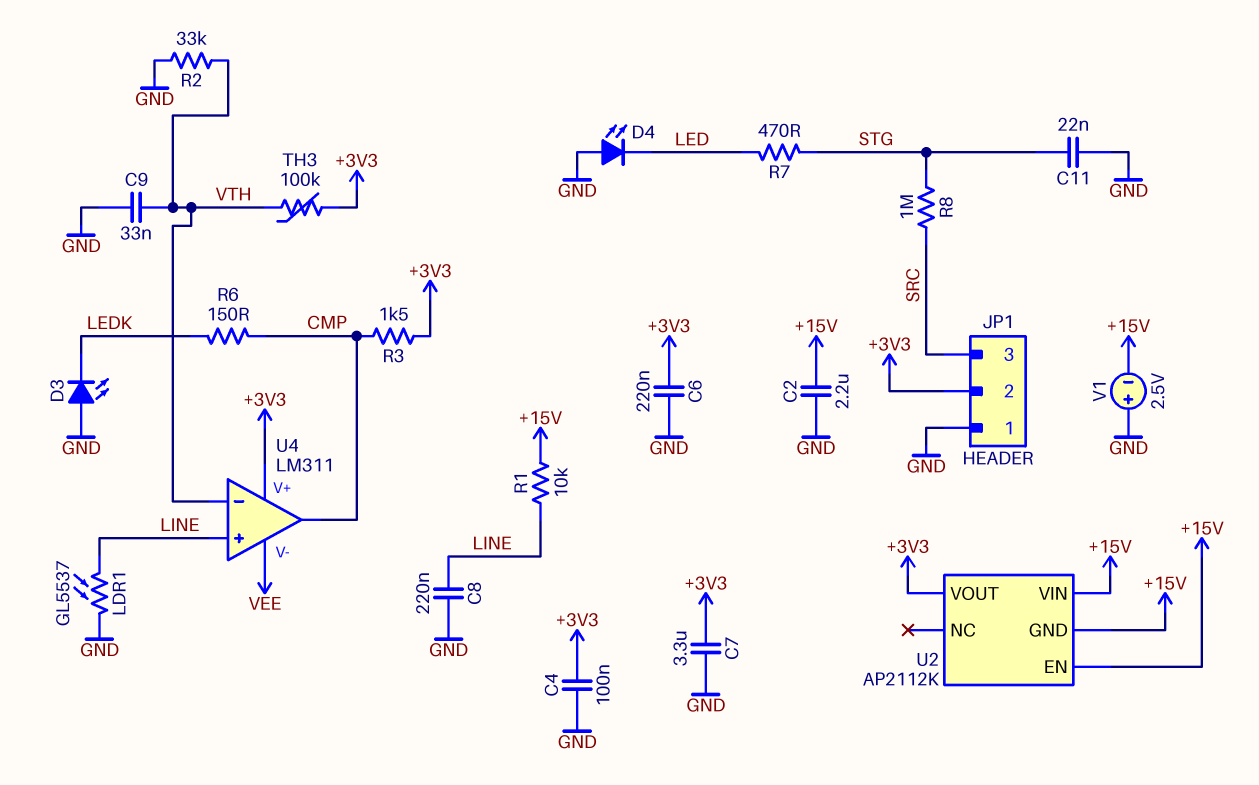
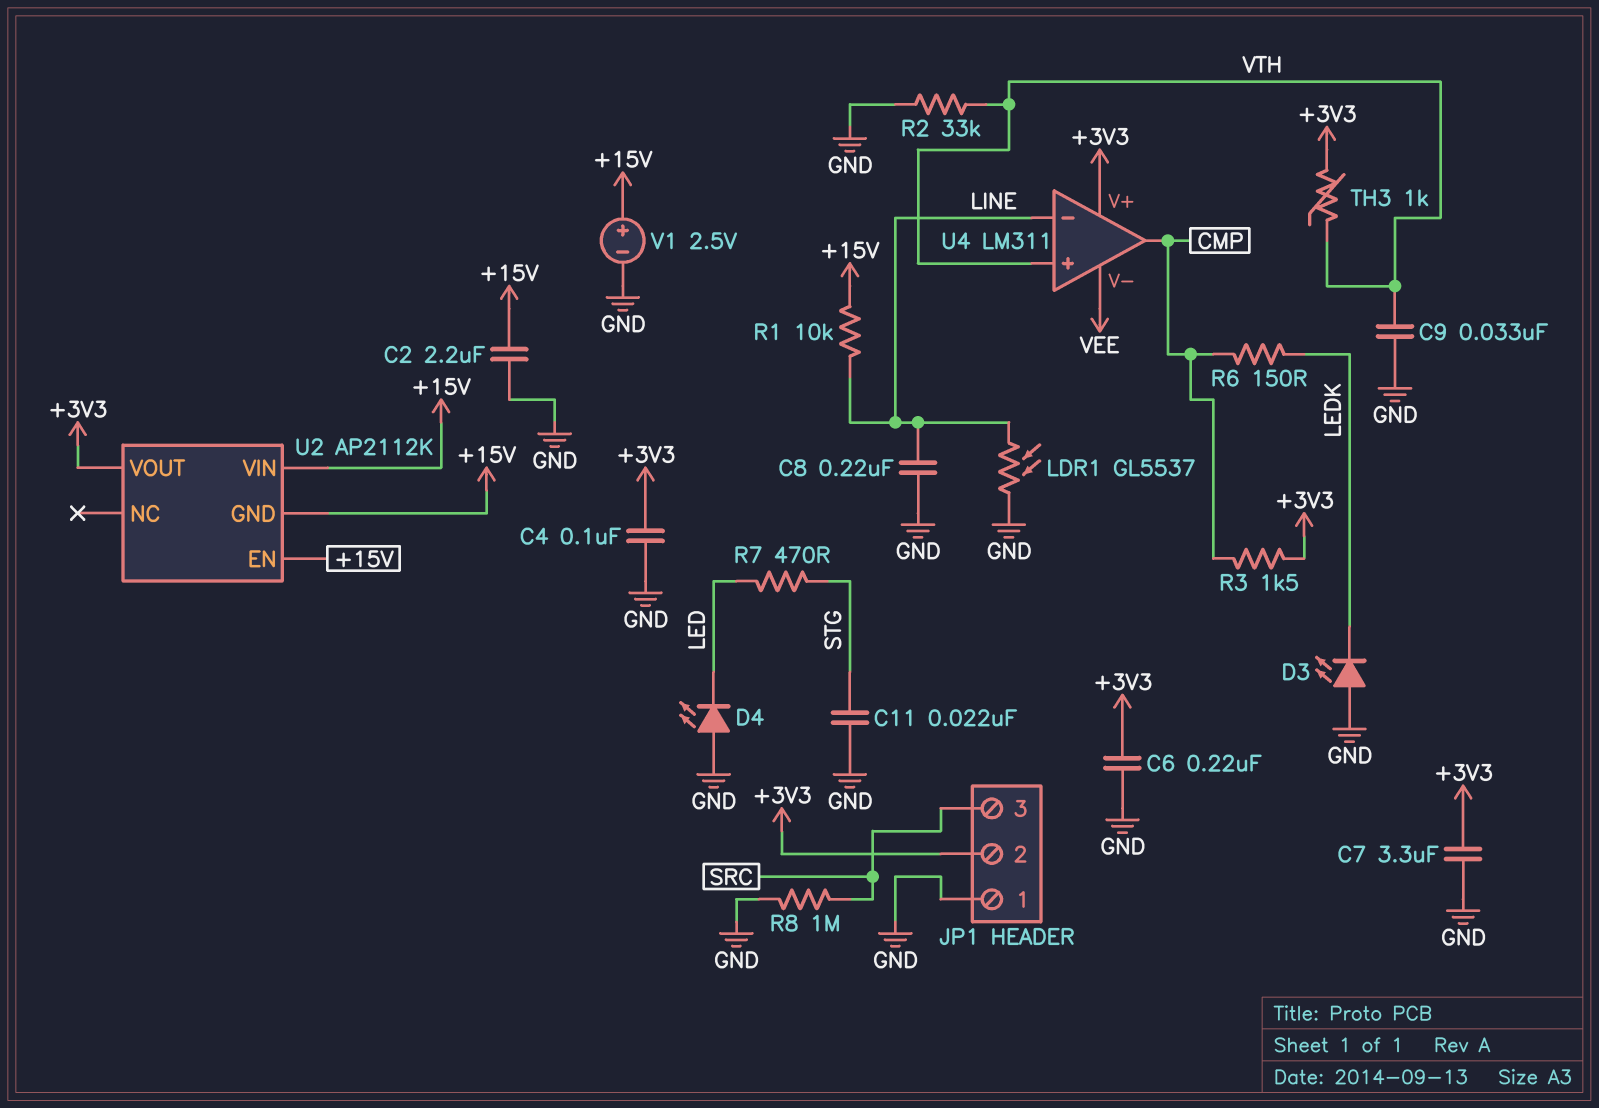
R8: 1M (SRC, STG) -> 1M (GND, SRC)
TH3: 100k (+3V3, VTH) -> 1k (+3V3, VTH)
U4 pin in+: LINE -> VTH
U4 pin in-: VTH -> LINE
V1: 2.5V (plus GND, minus +15V) -> 2.5V (plus +15V, minus GND)

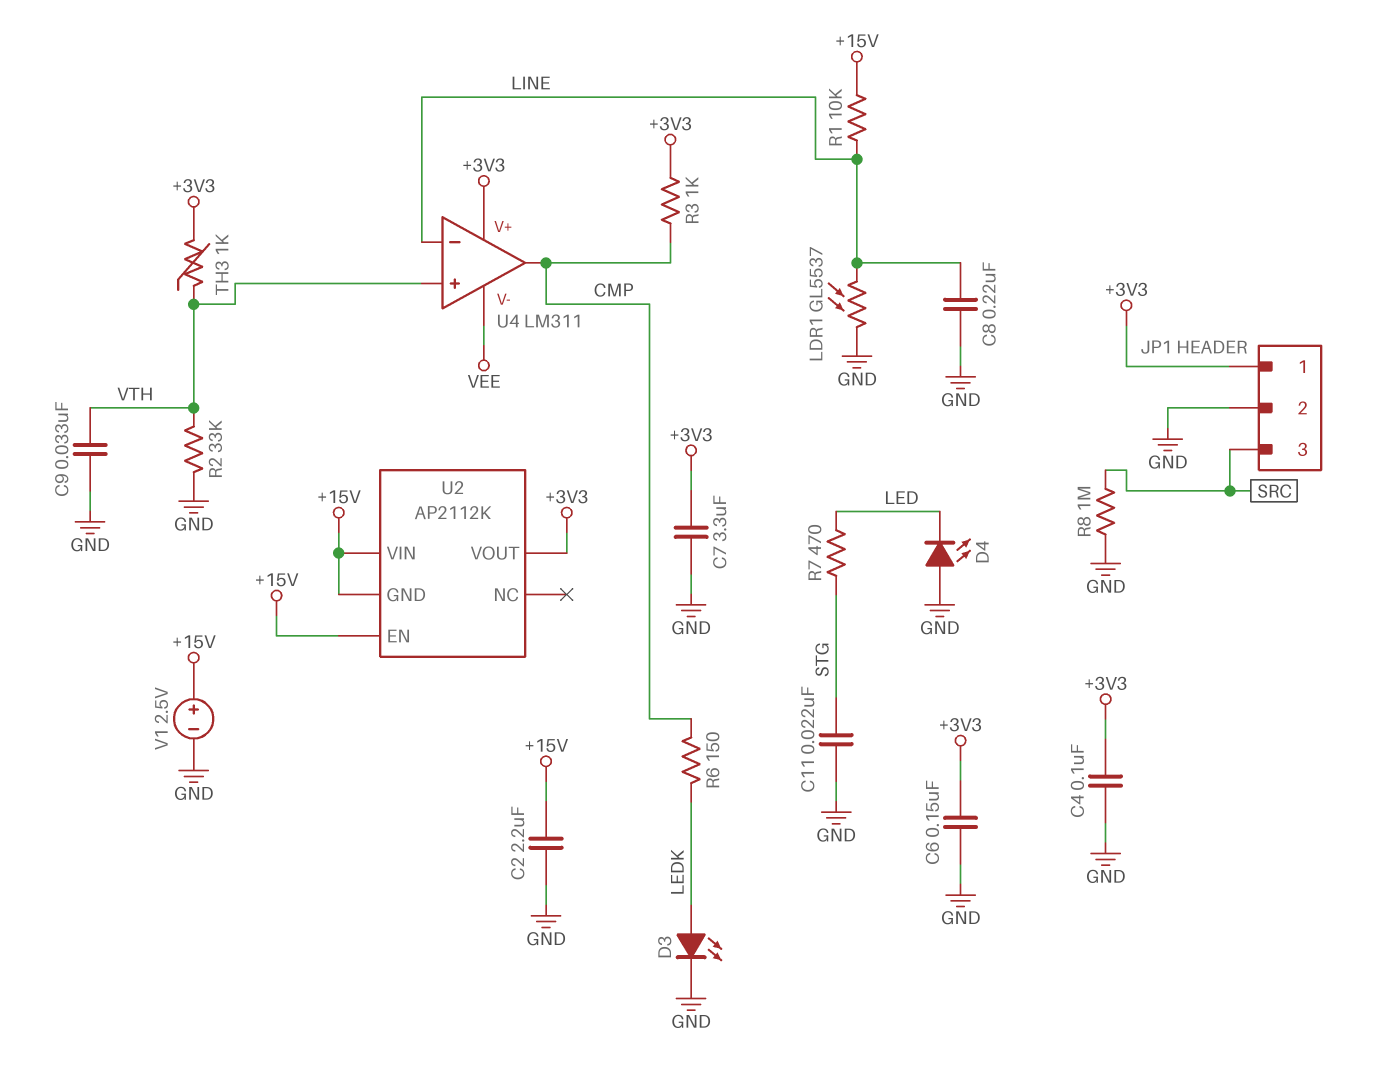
C6: 220nF (+3V3, GND) -> 150nF (+3V3, GND)
D3: LED (A GND, K LEDK) -> LED (A LEDK, K GND)
JP1 pin 1: GND -> +3V3
JP1 pin 2: +3V3 -> GND
R3: 1.5k (+3V3, CMP) -> 1k (+3V3, CMP)

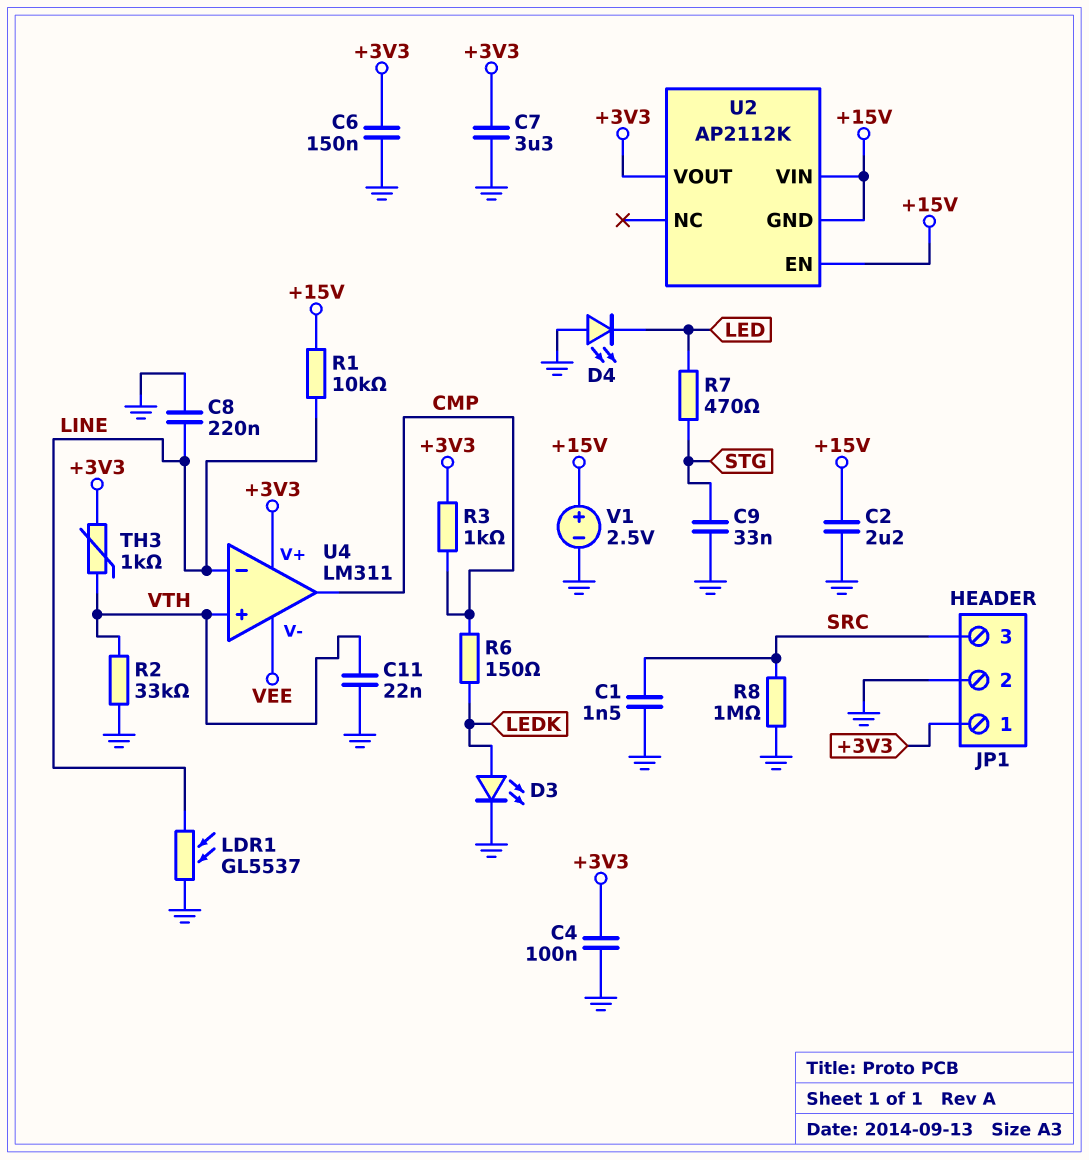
C1: none -> 1.5nF (GND, SRC)
C9: 33nF (GND, VTH) -> 33nF (GND, STG)
C11: 22nF (GND, STG) -> 22nF (GND, VTH)

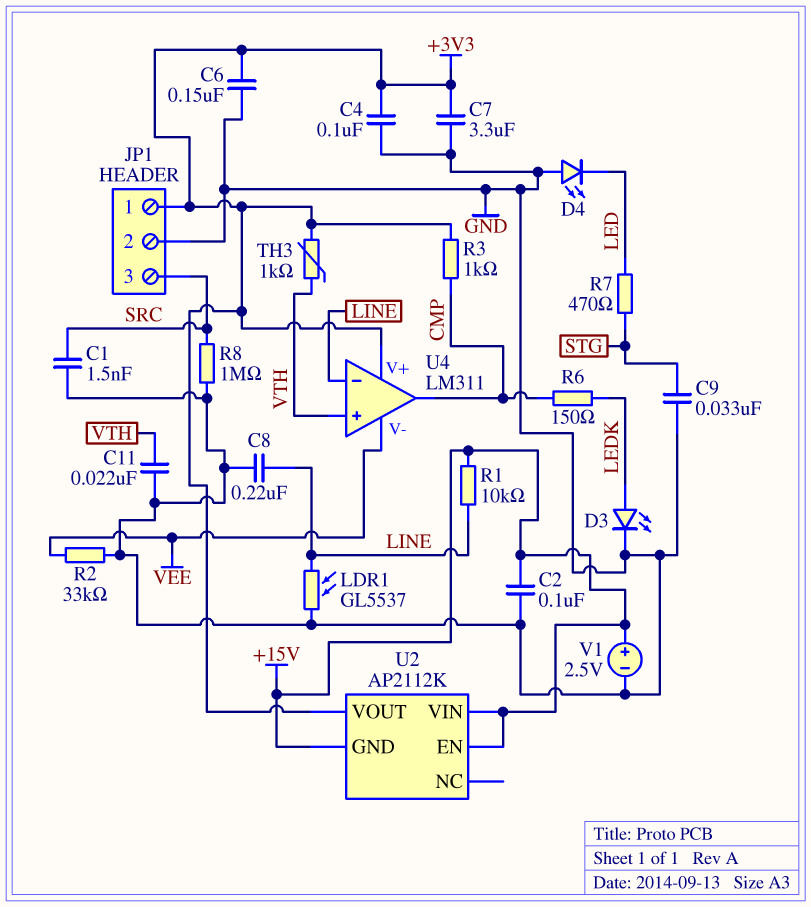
C2: 2.2uF (+15V, GND) -> 100nF (+15V, GND)
R2: 33k (GND, VTH) -> 33k (GND, VEE)

